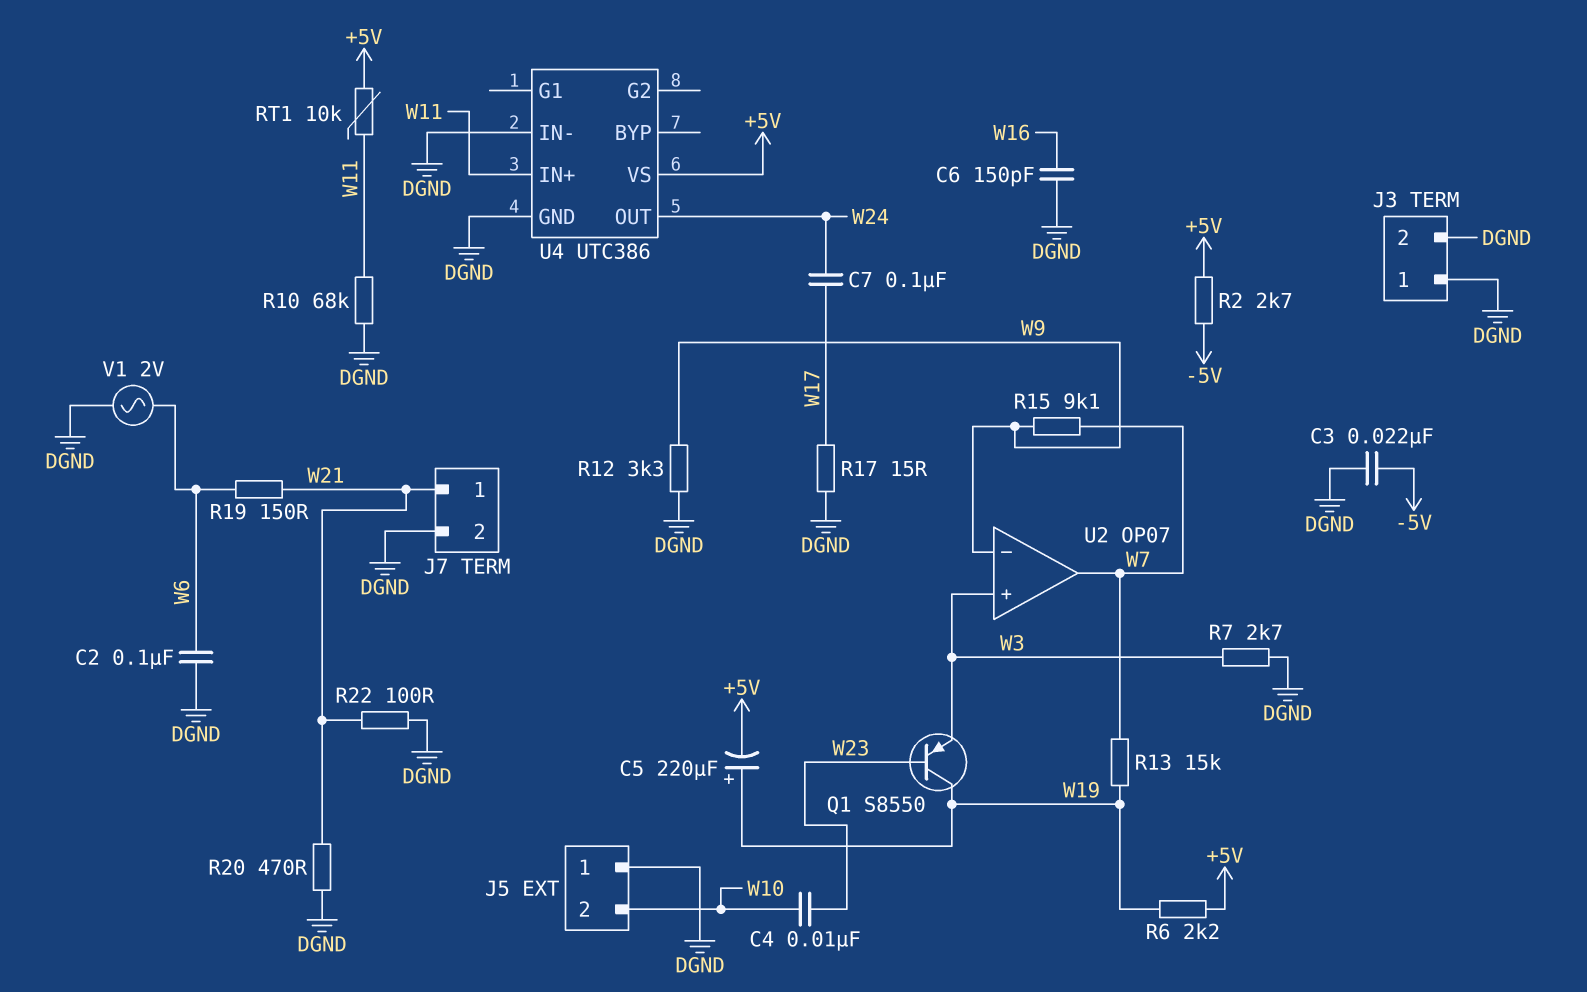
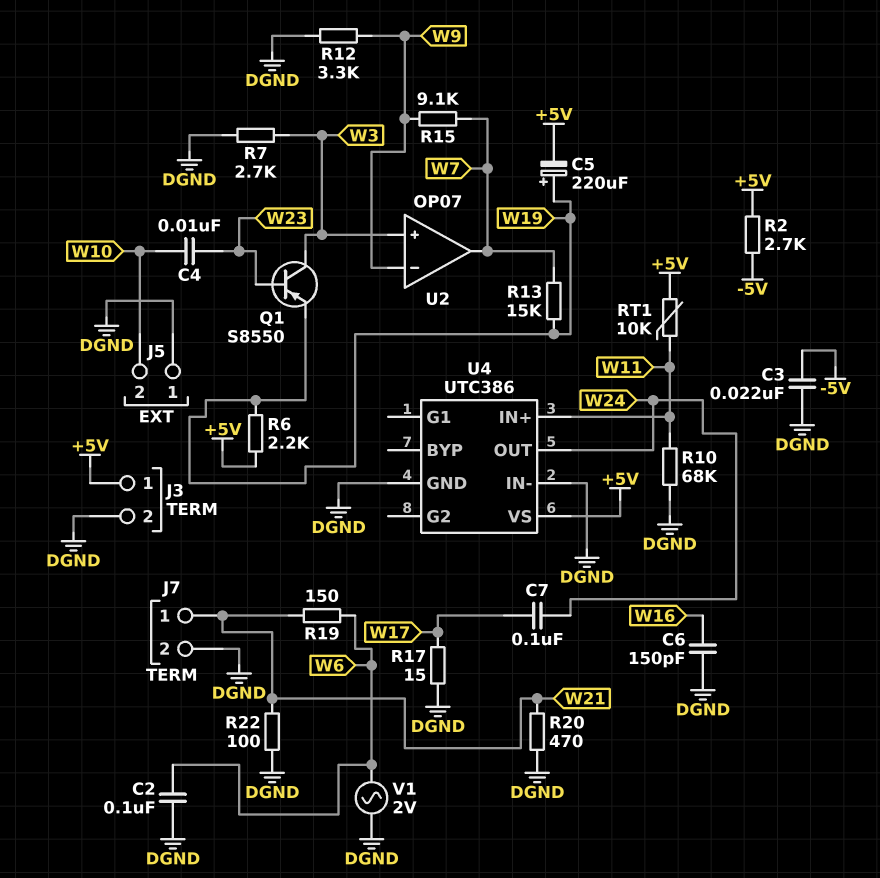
J3 pin 1: DGND -> +5V
Q1: PNP S8550 (B W23, C W19, E W3) -> PNP S8550 (B W23, C W3, E W19)

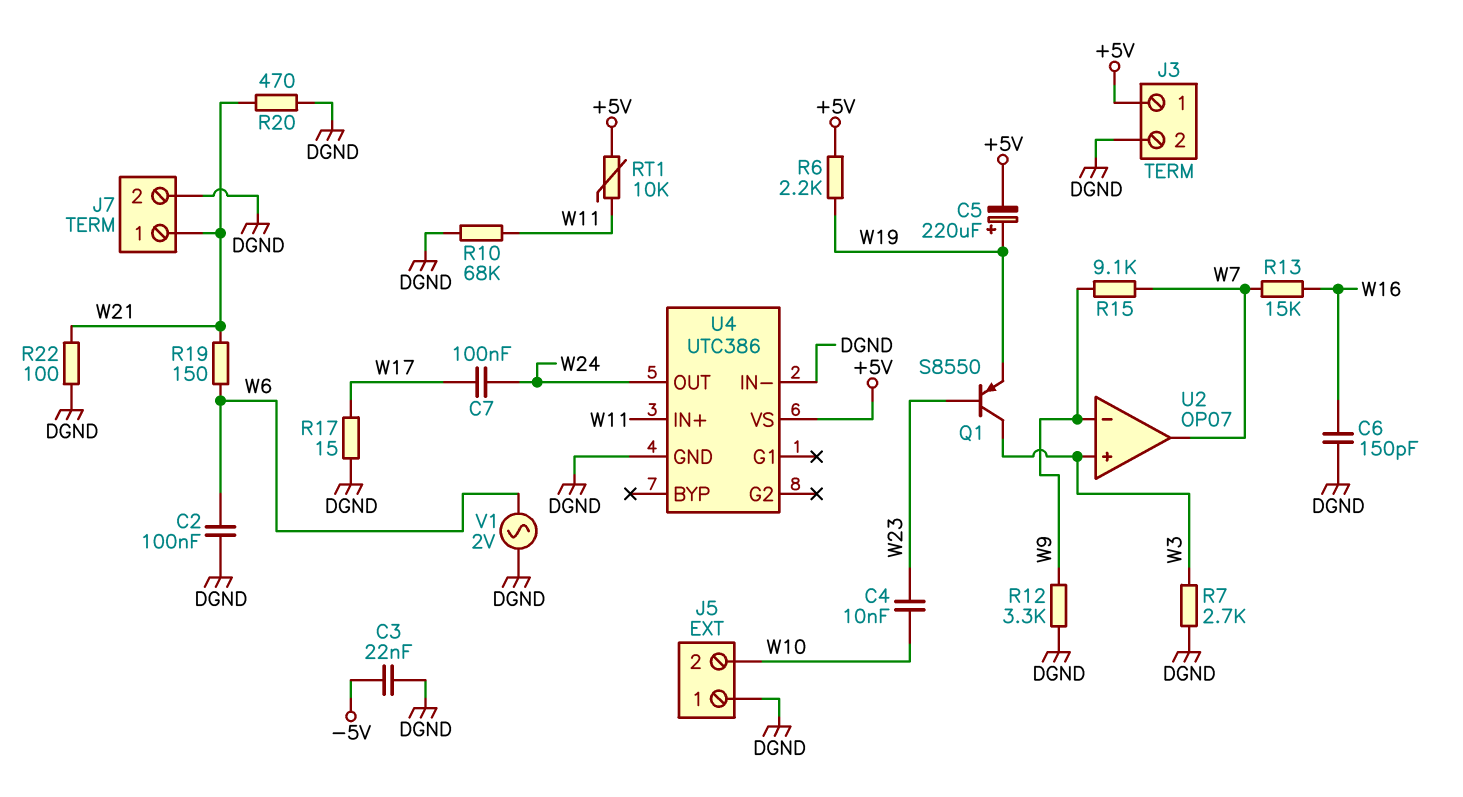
R2: 2.7k (+5V, -5V) -> none
R13: 15k (W7, W19) -> 15k (W7, W16)

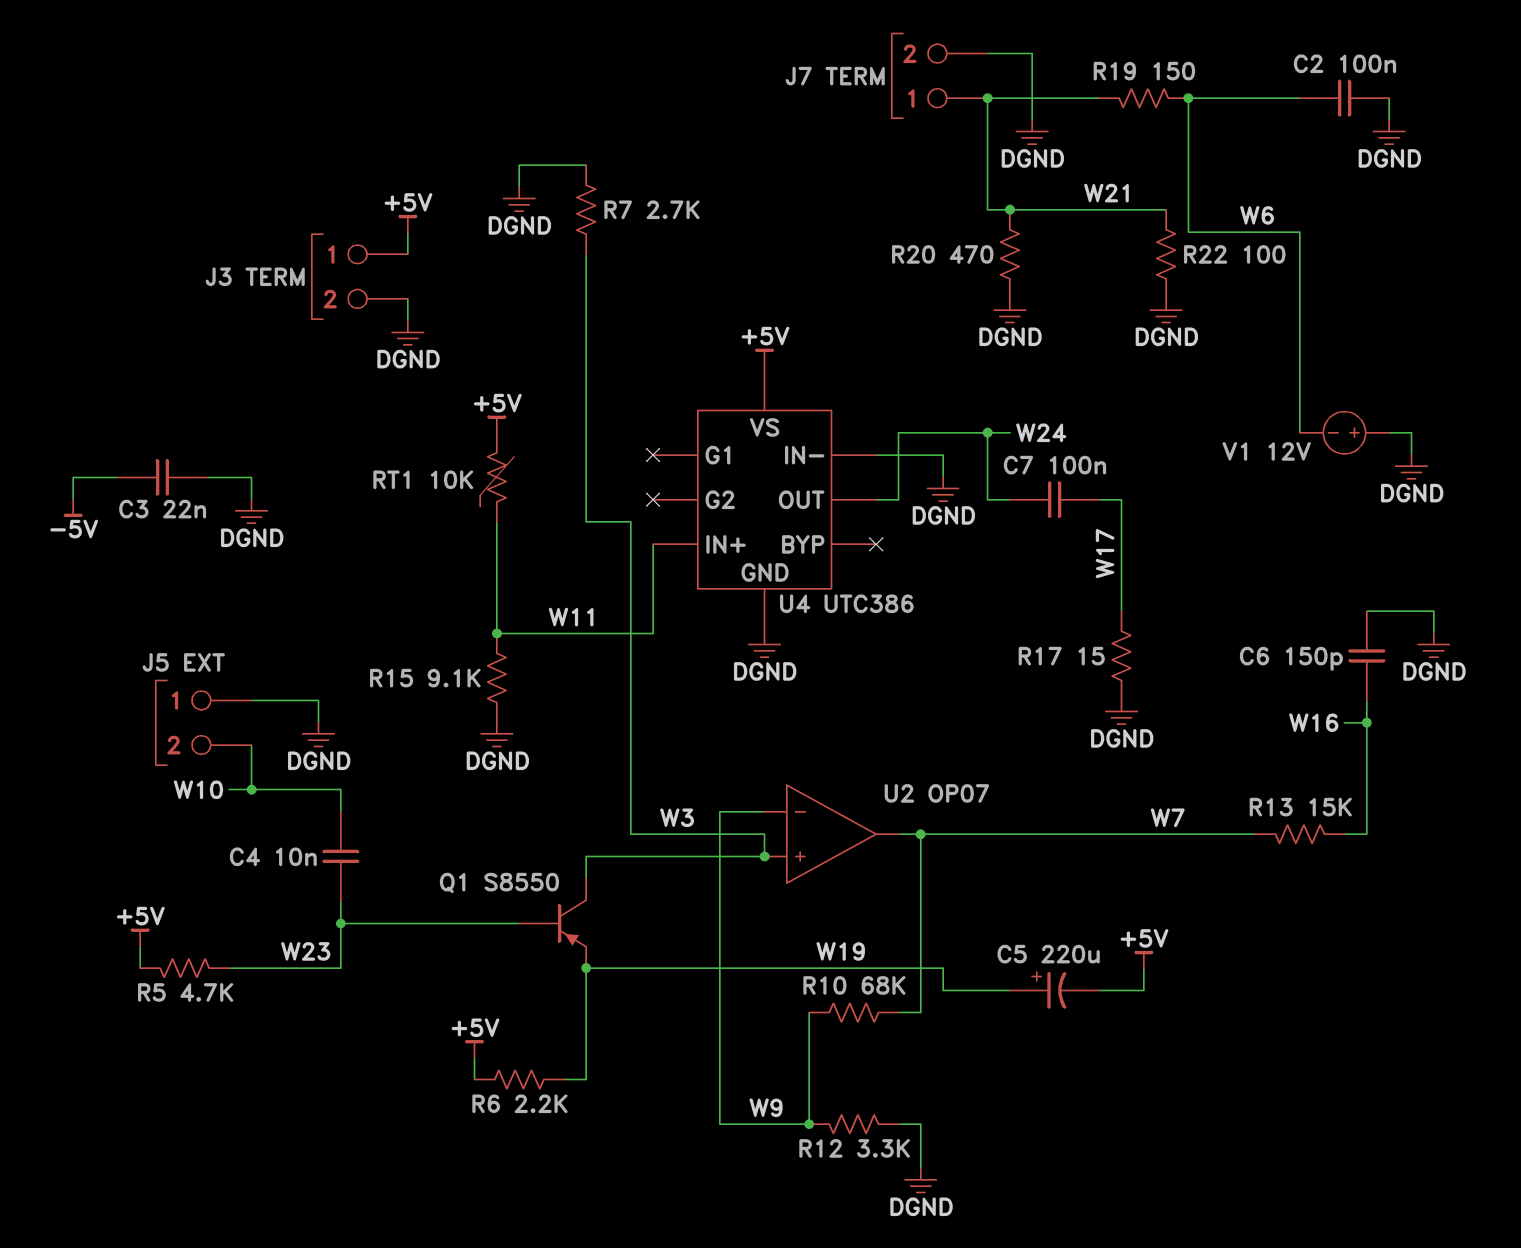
R5: none -> 4.7k (+5V, W23)
R10: 68k (DGND, W11) -> 68k (W7, W9)
R15: 9.1k (W7, W9) -> 9.1k (DGND, W11)
V1: AC 2V (DGND, W6) -> 12V (plus DGND, minus W6)

